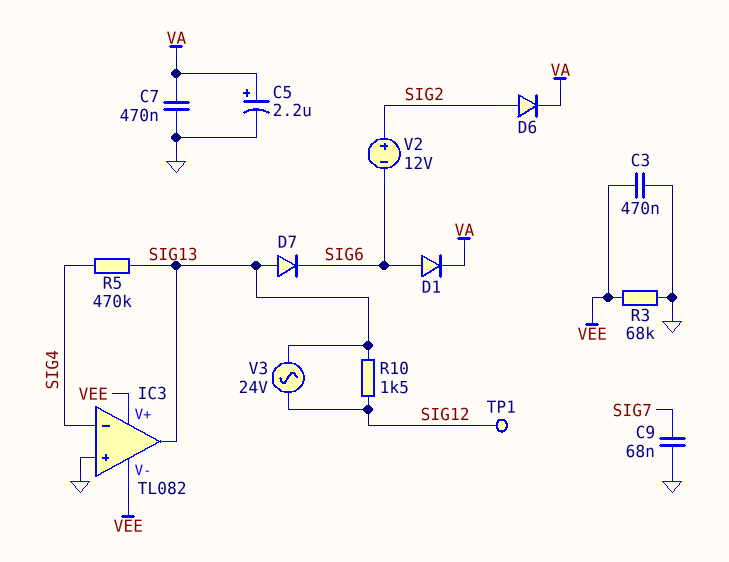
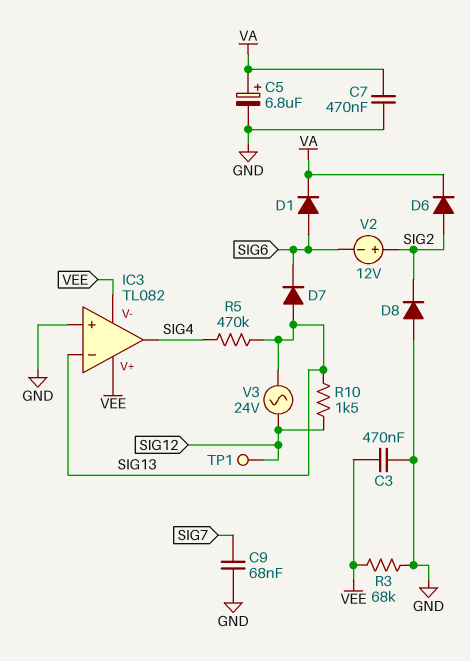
C5: 2.2uF (plus VA, minus GND) -> 6.8uF (plus VA, minus GND)
D8: none -> diode (A GND, K SIG2)
IC3 pin in-: SIG4 -> SIG13
IC3 pin out: SIG13 -> SIG4

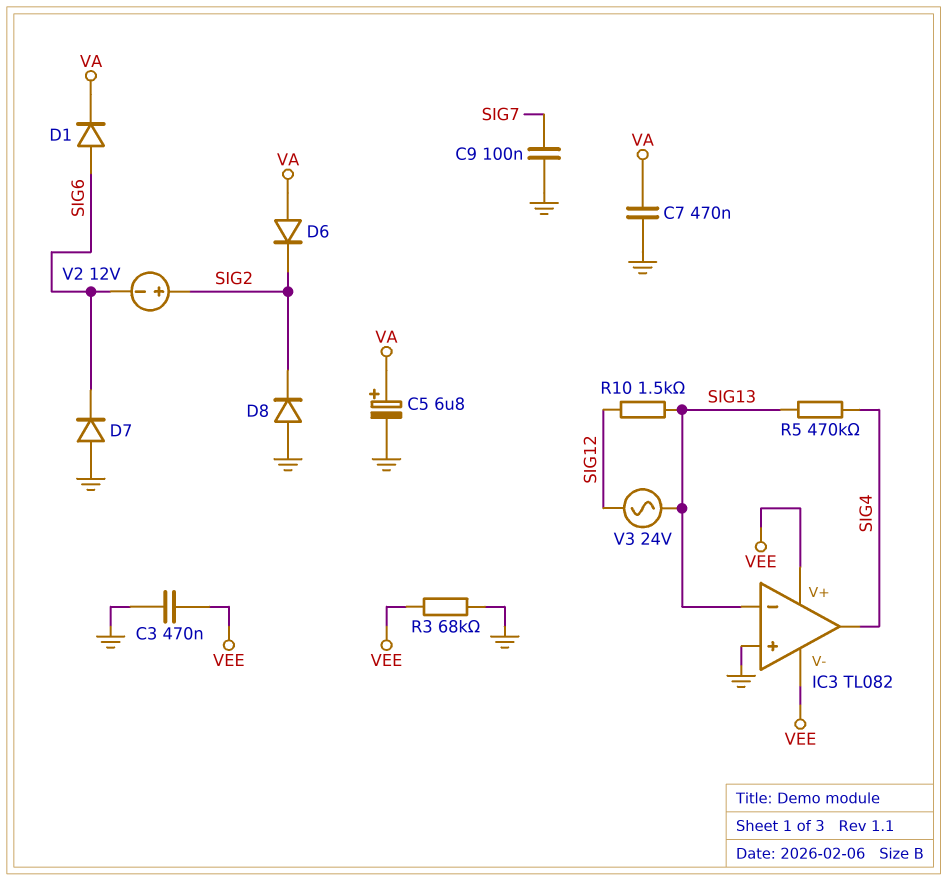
C9: 68nF (GND, SIG7) -> 100nF (GND, SIG7)
D6: diode (A SIG2, K VA) -> diode (A VA, K SIG2)
D7: diode (A SIG13, K SIG6) -> diode (A GND, K SIG6)
TP1: test point (SIG12) -> none

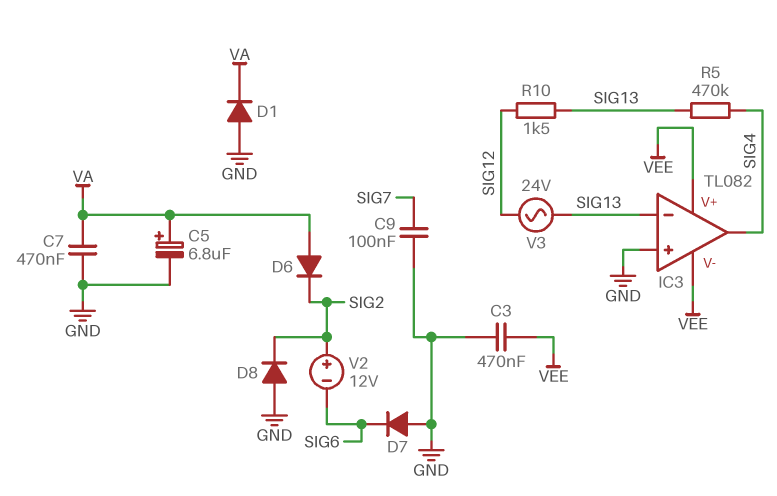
D1: diode (A SIG6, K VA) -> diode (A GND, K VA)
R3: 68k (GND, VEE) -> none

